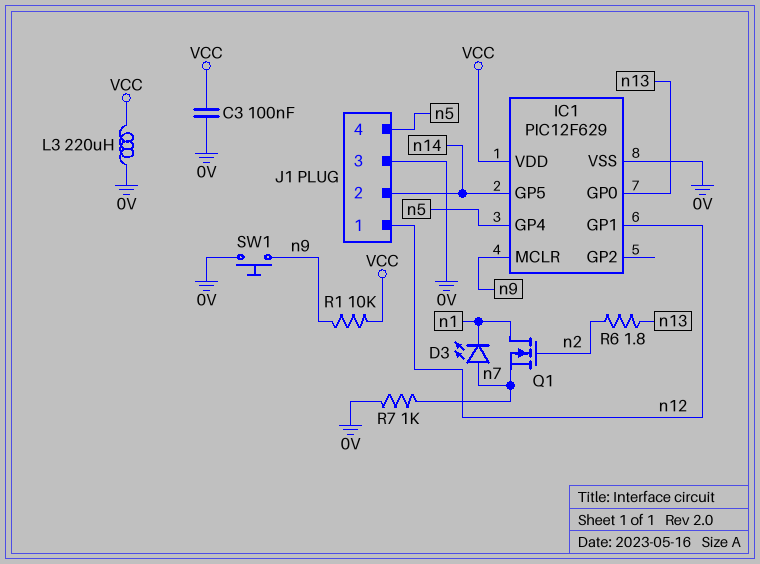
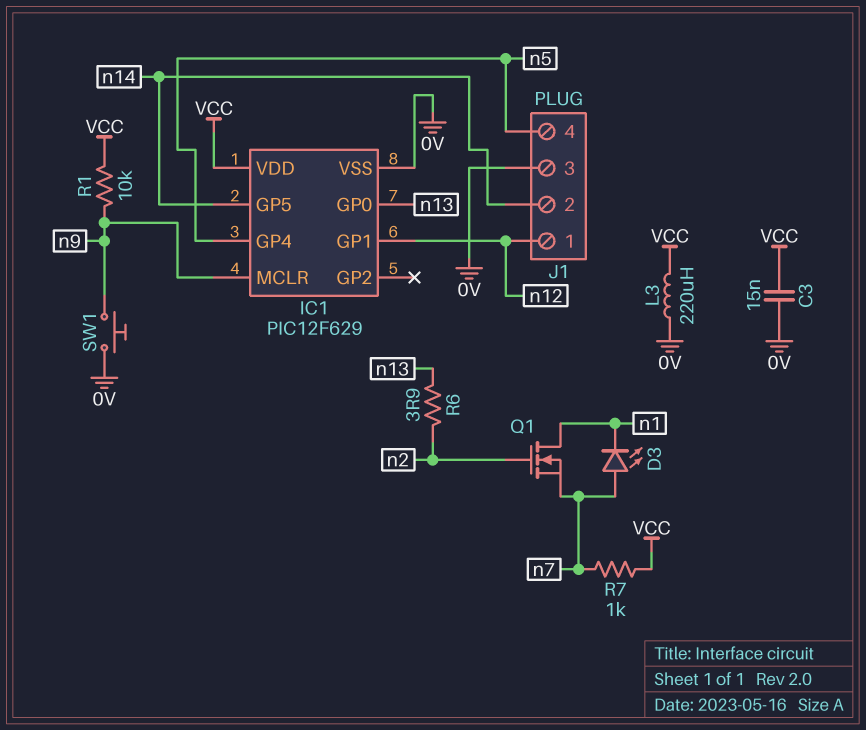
C3: 100nF (0V, VCC) -> 15nF (0V, VCC)
R6: 1.8 (n2, n13) -> 3.9 (n2, n13)
R7: 1k (0V, n7) -> 1k (VCC, n7)

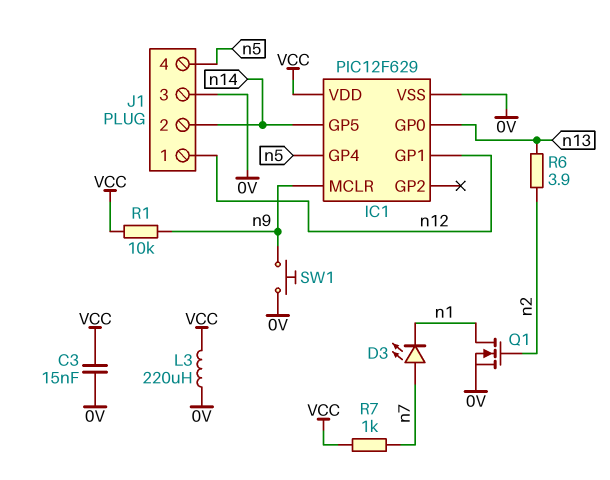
Q1: NMOS (G n2, D n1, S n7) -> NMOS (G n2, D n1, S 0V)

